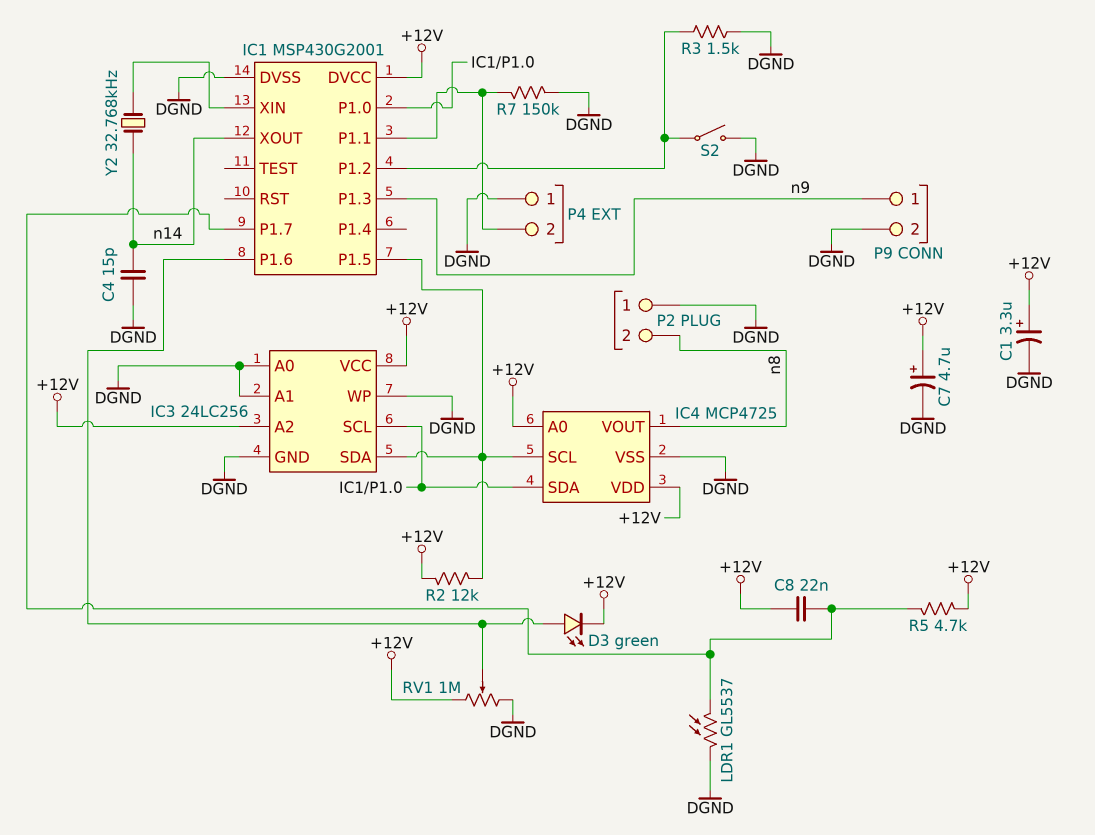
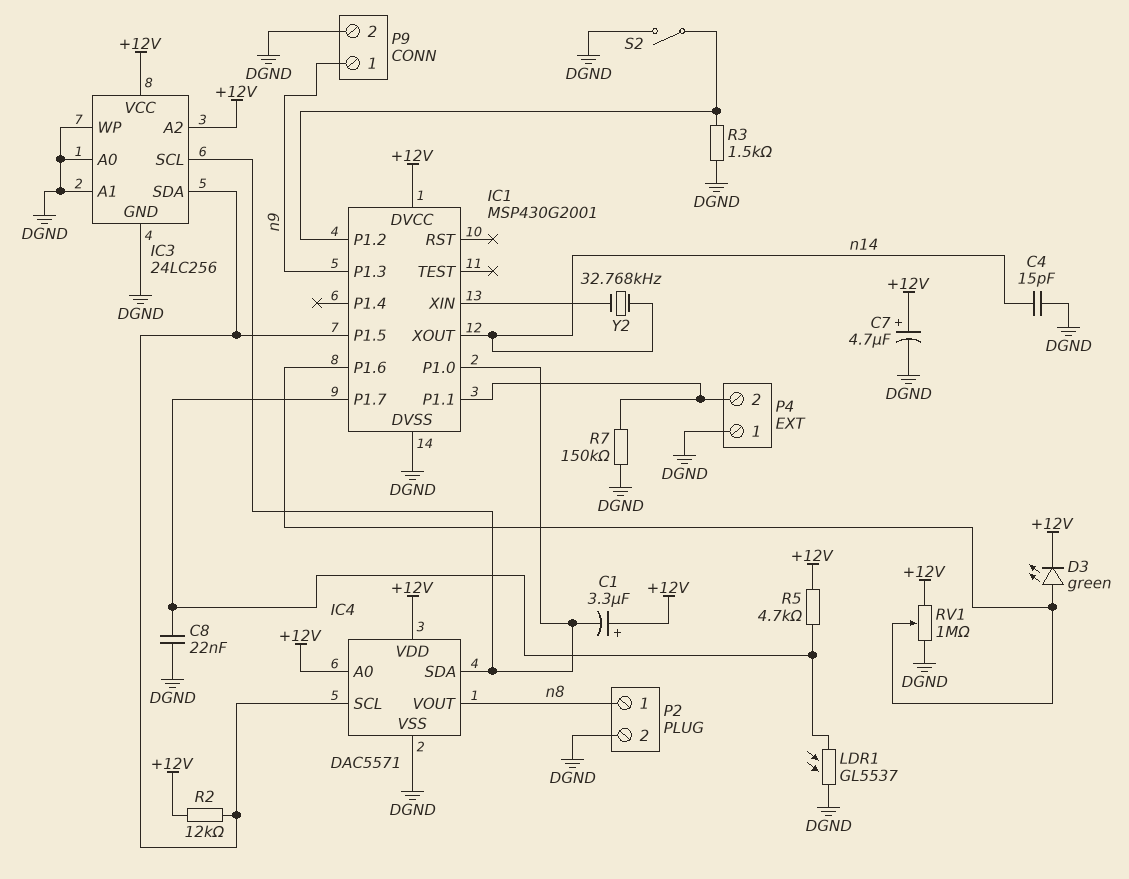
C1: 3.3uF (plus +12V, minus DGND) -> 3.3uF (plus +12V, minus IC1/P1.0)
C8: 22nF (+12V, IC1/P1.7) -> 22nF (DGND, IC1/P1.7)
IC4: MCP4725 -> DAC5571
P2 pin 1: DGND -> n8
P2 pin 2: n8 -> DGND

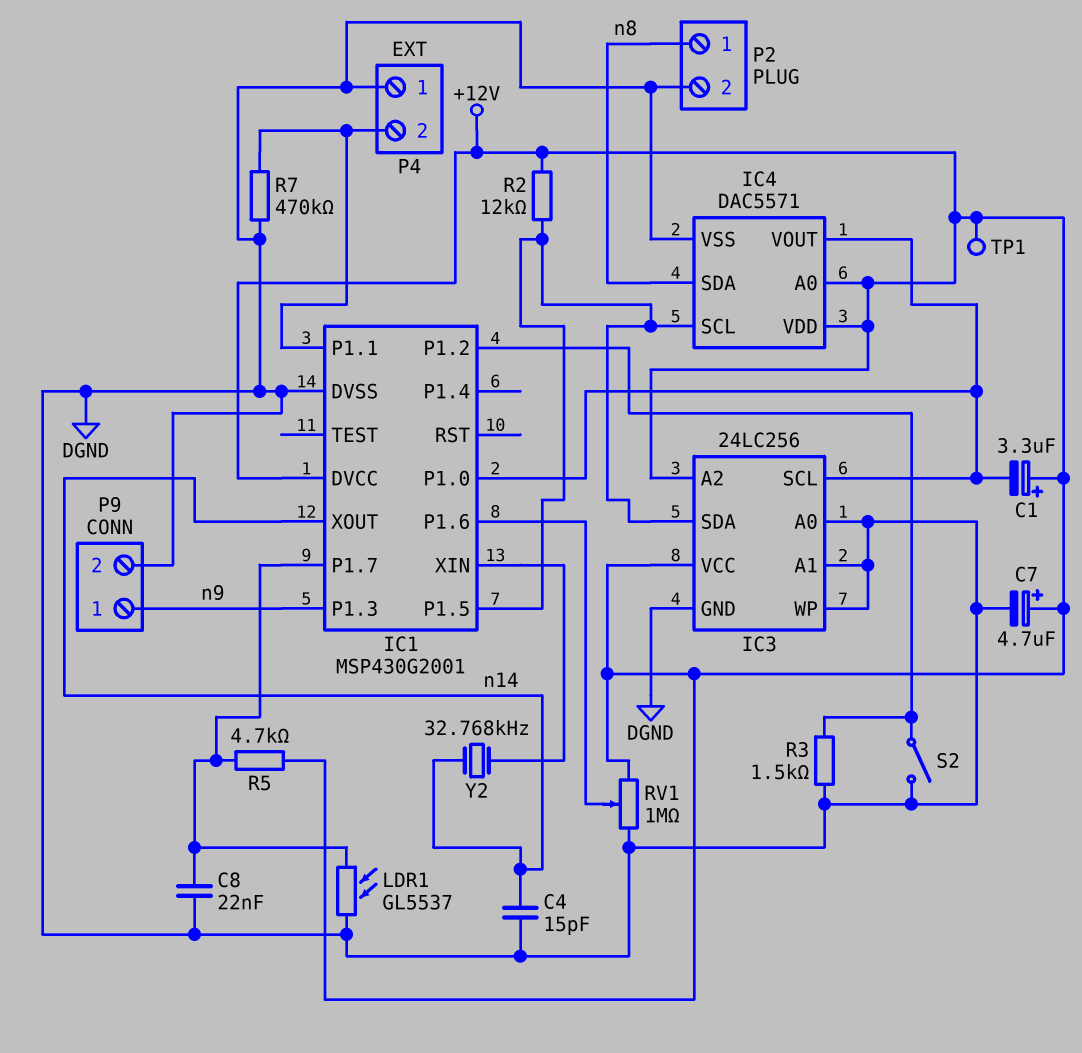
D3: LED green (A IC1/P1.6, K +12V) -> none
IC4 pin SDA: IC1/P1.0 -> n8
IC4 pin VOUT: n8 -> IC1/P1.0
R7: 150k (DGND, IC1/P1.1) -> 470k (DGND, IC1/P1.1)
TP1: none -> test point (+12V)

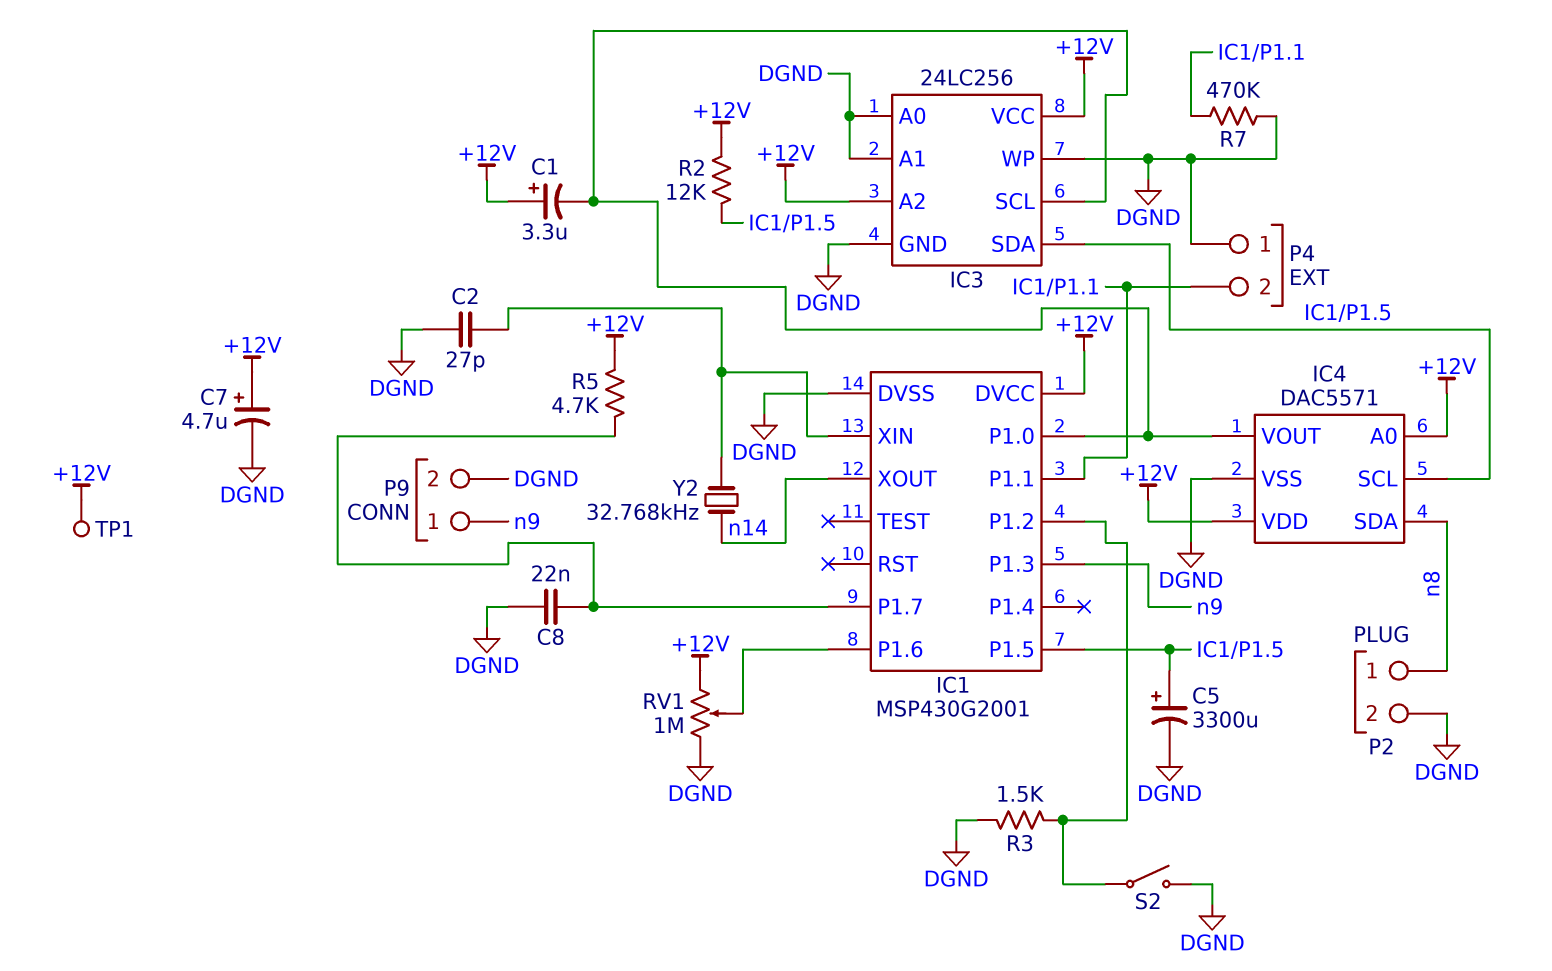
C2: none -> 27pF (DGND, IC1/XIN)
C4: 15pF (DGND, n14) -> none
C5: none -> 3300uF (plus IC1/P1.5, minus DGND)
LDR1: GL5537 (DGND, IC1/P1.7) -> none

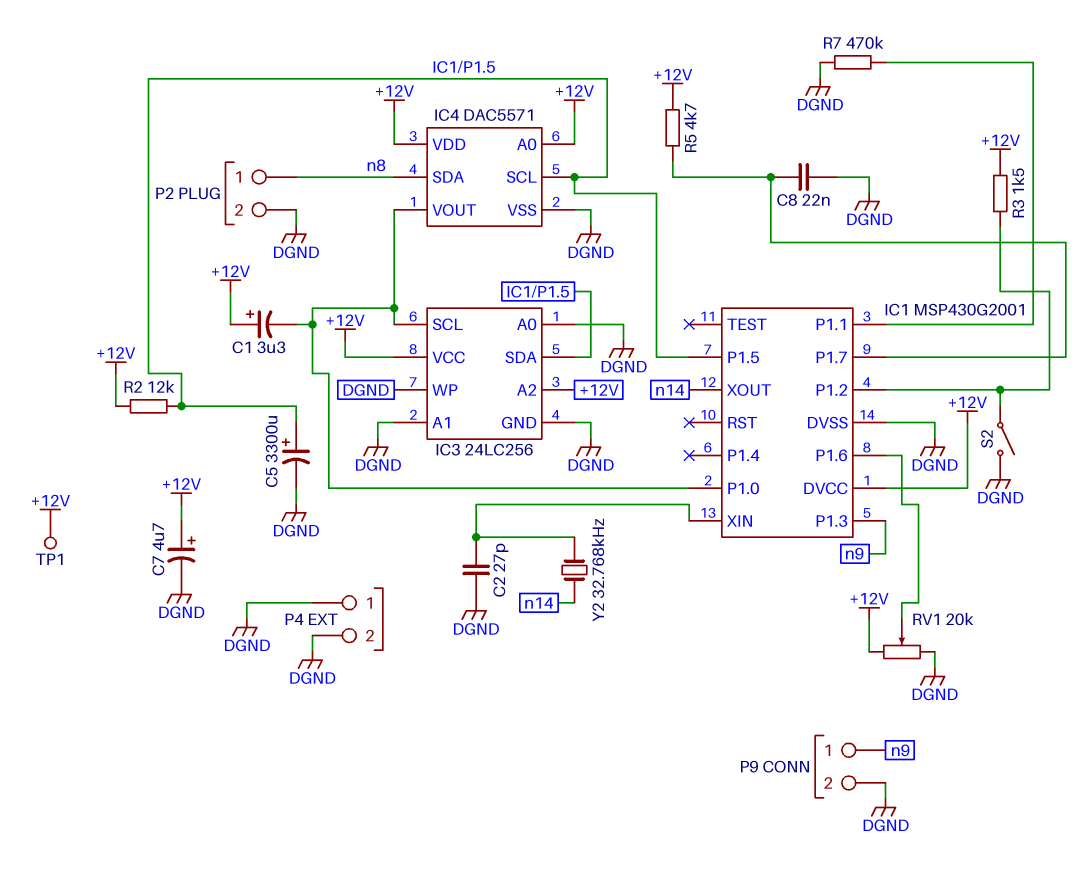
P4 pin 2: IC1/P1.1 -> DGND
R3: 1.5k (DGND, IC1/P1.2) -> 1.5k (+12V, IC1/P1.2)
RV1: 1M (+12V, DGND, wiper IC1/P1.6) -> 20k (+12V, DGND, wiper IC1/P1.6)

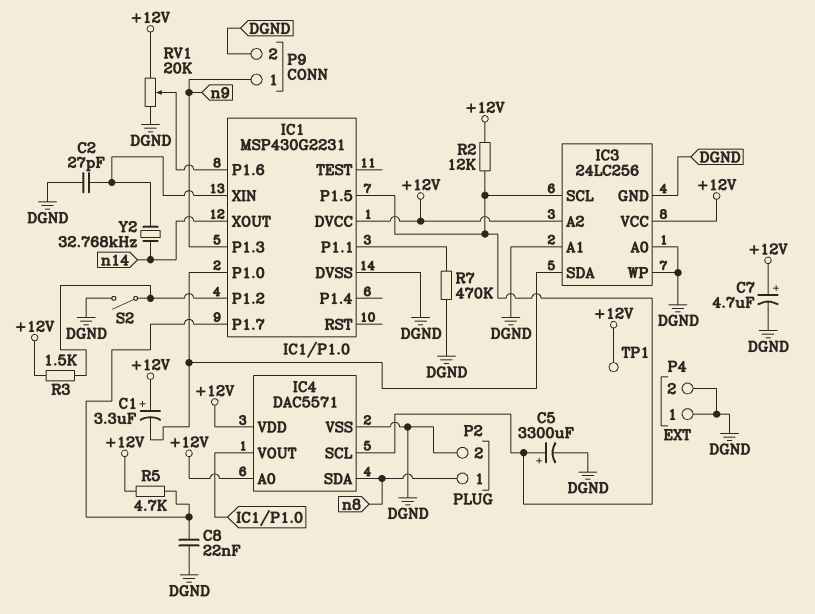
IC1: MSP430G2001 -> MSP430G2231
IC3 pin SCL: IC1/P1.0 -> IC1/P1.5
IC3 pin SDA: IC1/P1.5 -> IC1/P1.0

